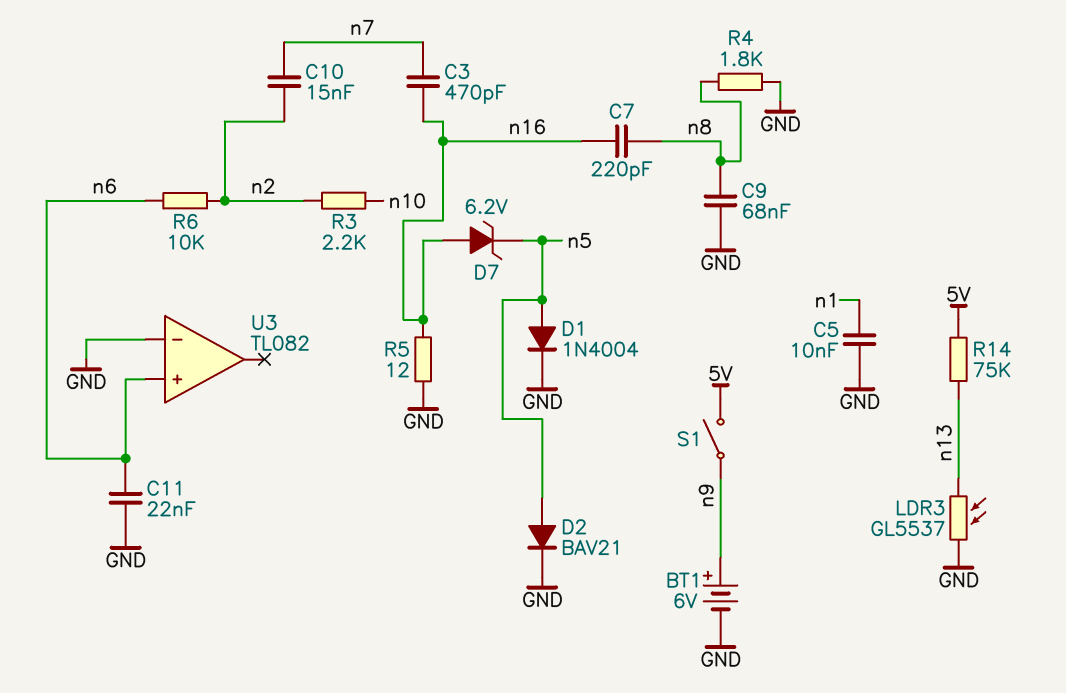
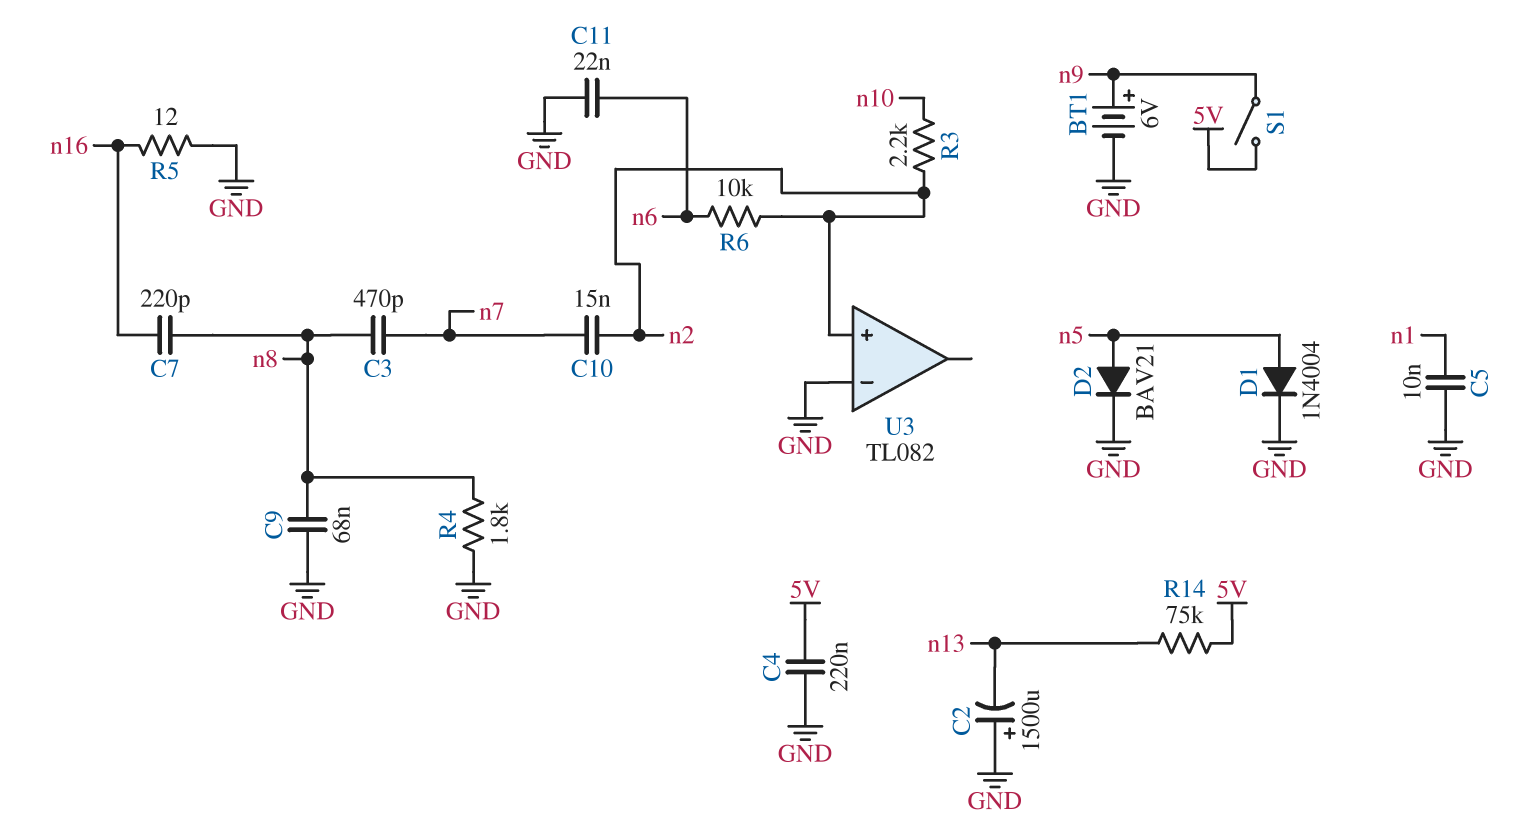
C2: none -> 1500uF (plus GND, minus n13)
C3: 470pF (n7, n16) -> 470pF (n7, n8)
C4: none -> 220nF (5V, GND)
D7: zener 6.2V (A n16, K n5) -> none
LDR3: GL5537 (GND, n13) -> none
U3 pin in+: n6 -> n2

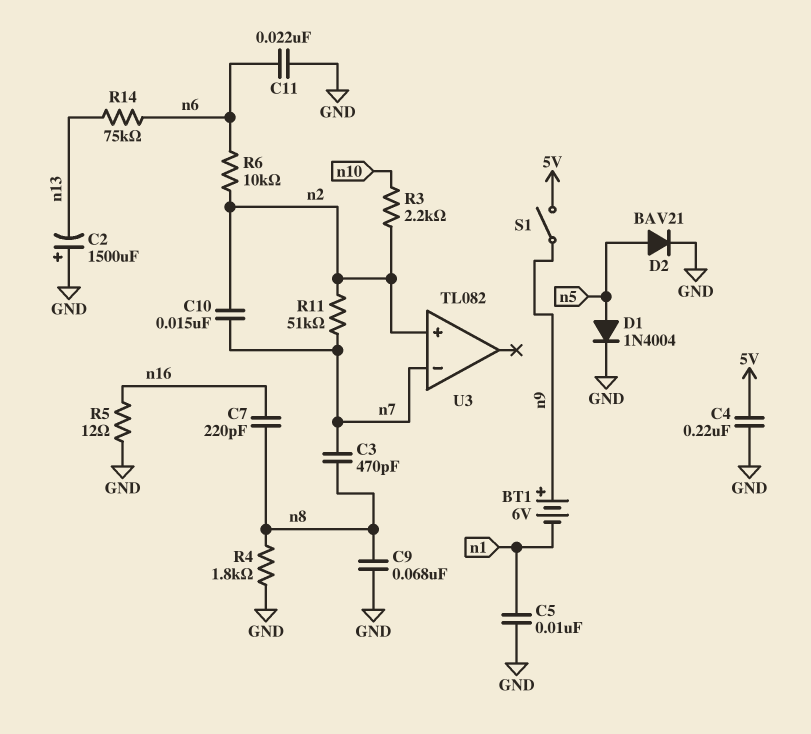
BT1: 6V (plus n9, minus GND) -> 6V (plus n9, minus n1)
R11: none -> 51k (n2, n7)
R14: 75k (5V, n13) -> 75k (n6, n13)
U3 pin in-: GND -> n7

